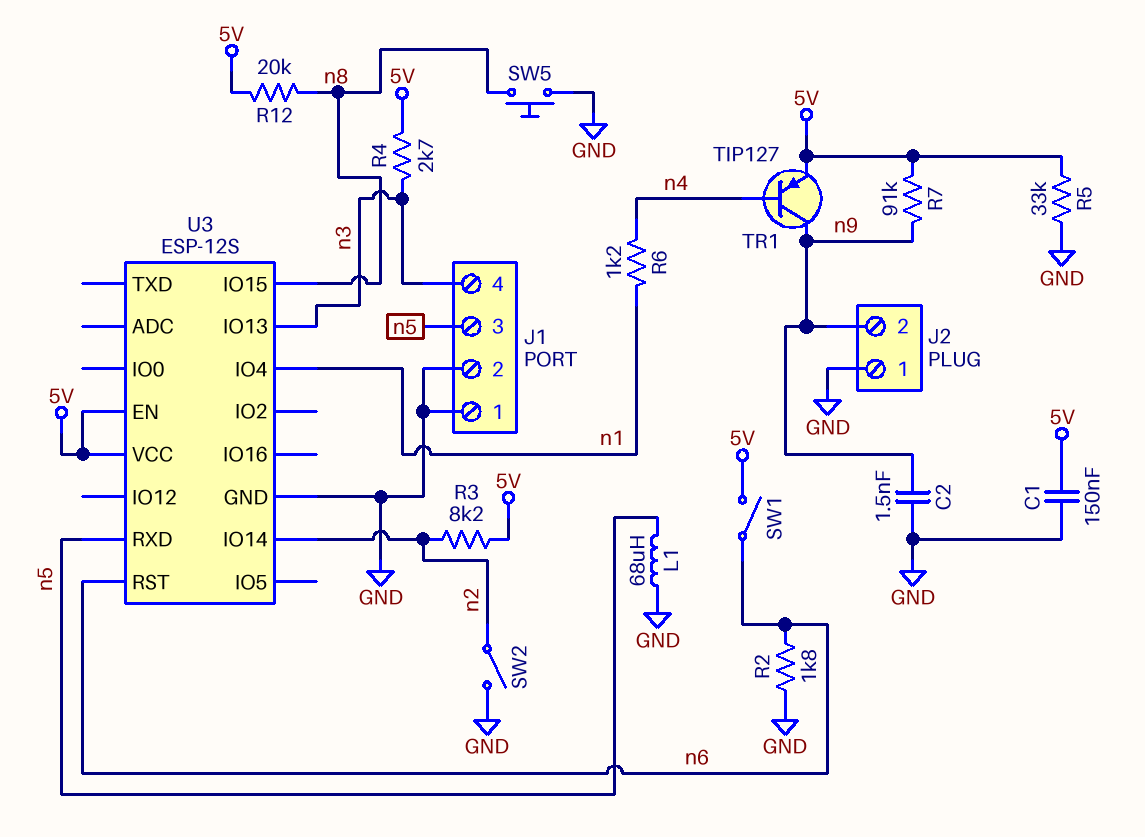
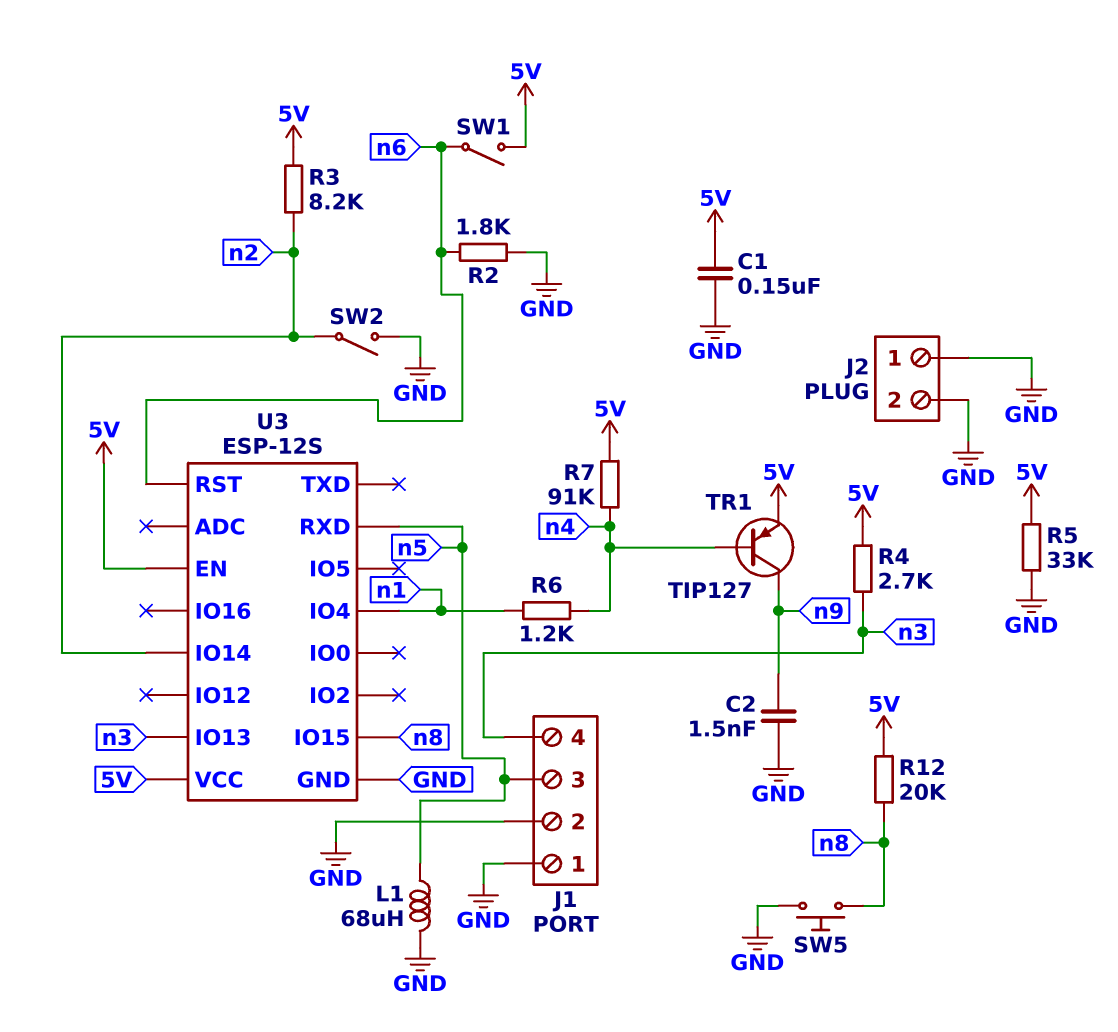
J2 pin 2: n9 -> GND
R7: 91k (5V, n9) -> 91k (5V, n4)

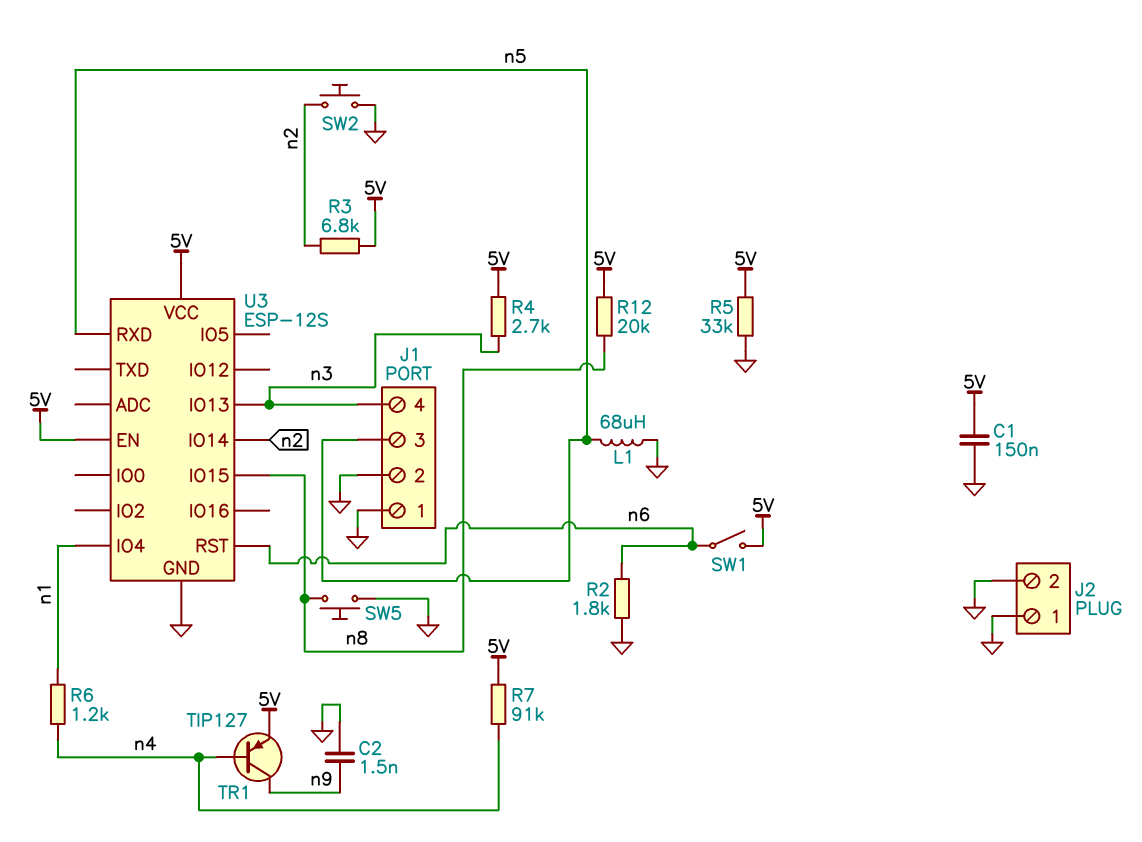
R3: 8.2k (5V, n2) -> 6.8k (5V, n2)
SW2: switch (GND, n2) -> button (GND, n2)

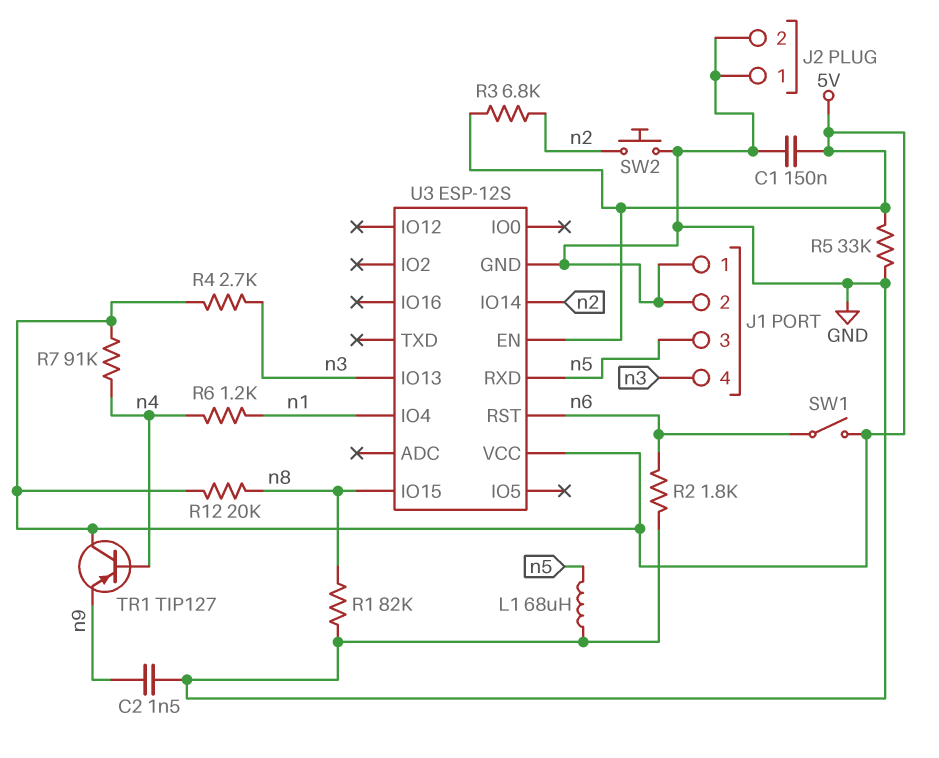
R1: none -> 82k (GND, n8)
SW5: button (GND, n8) -> none
TR1: PNP TIP127 (B n4, C n9, E 5V) -> PNP TIP127 (B n4, C 5V, E n9)

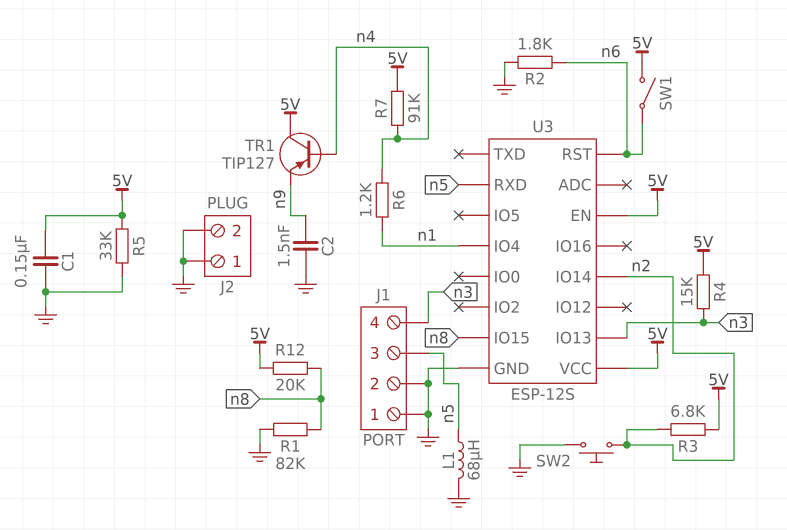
R4: 2.7k (5V, n3) -> 15k (5V, n3)

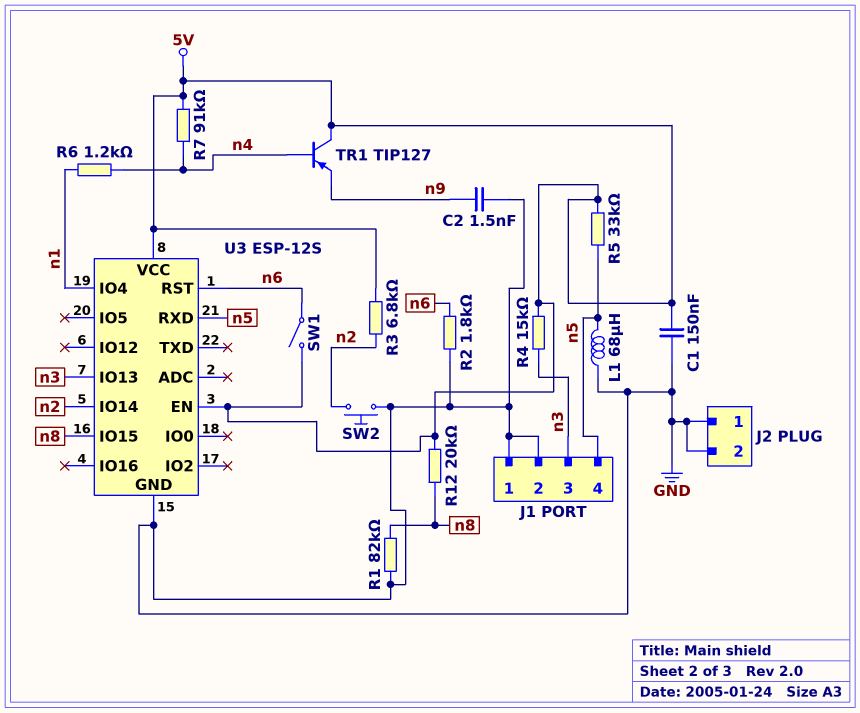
J1 pin 3: n5 -> n3
J1 pin 4: n3 -> n5
R5: 33k (5V, GND) -> 33k (5V, n5)

